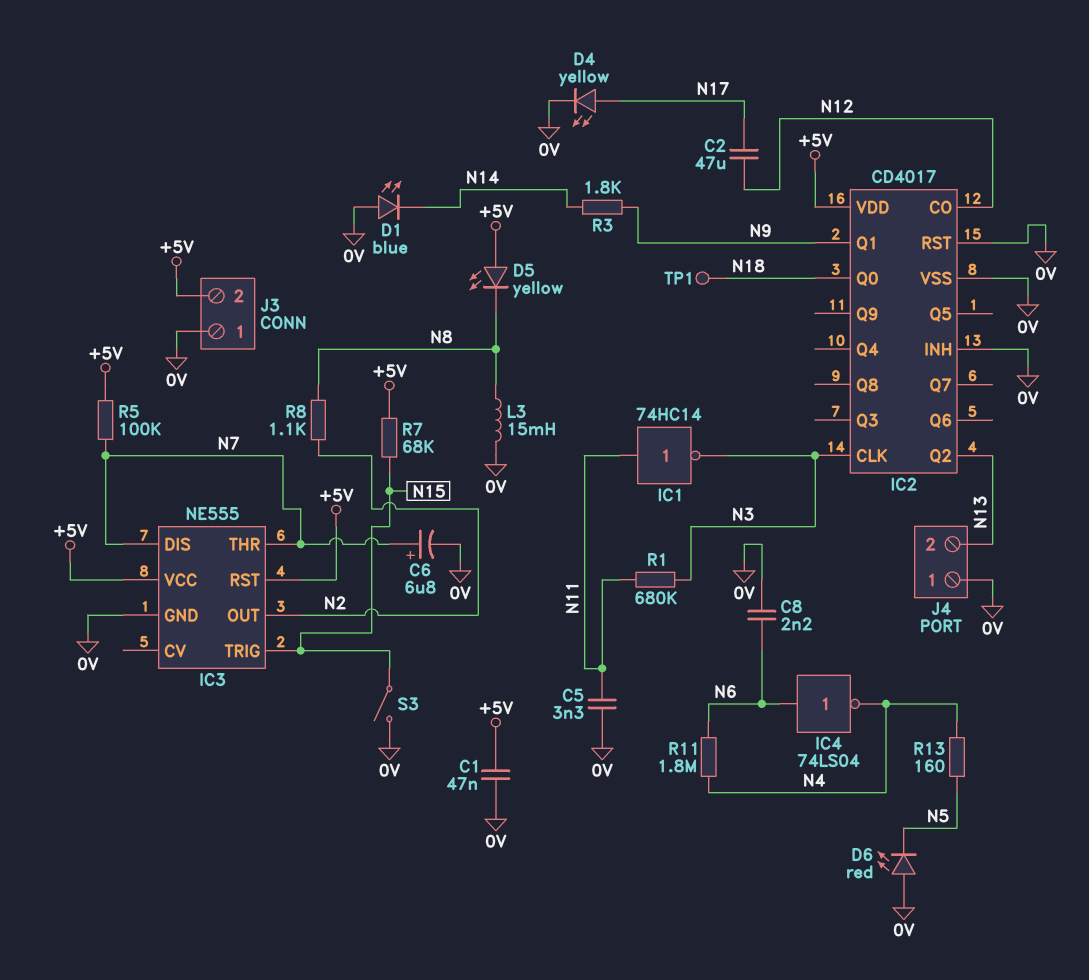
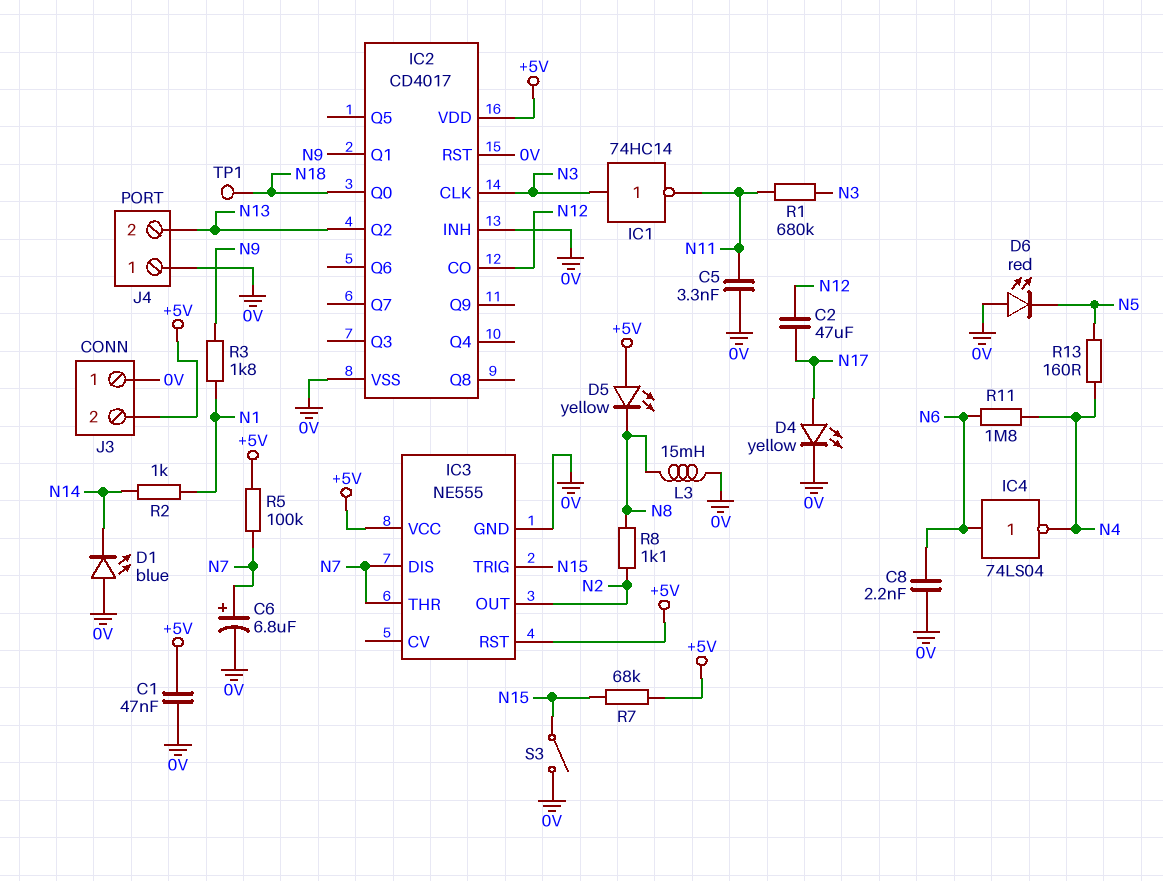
IC1: NOT 74HC14 (in N11, out N3) -> NOT 74HC14 (in N3, out N11)
R2: none -> 1k (N1, N14)
R3: 1.8k (N9, N14) -> 1.8k (N1, N9)

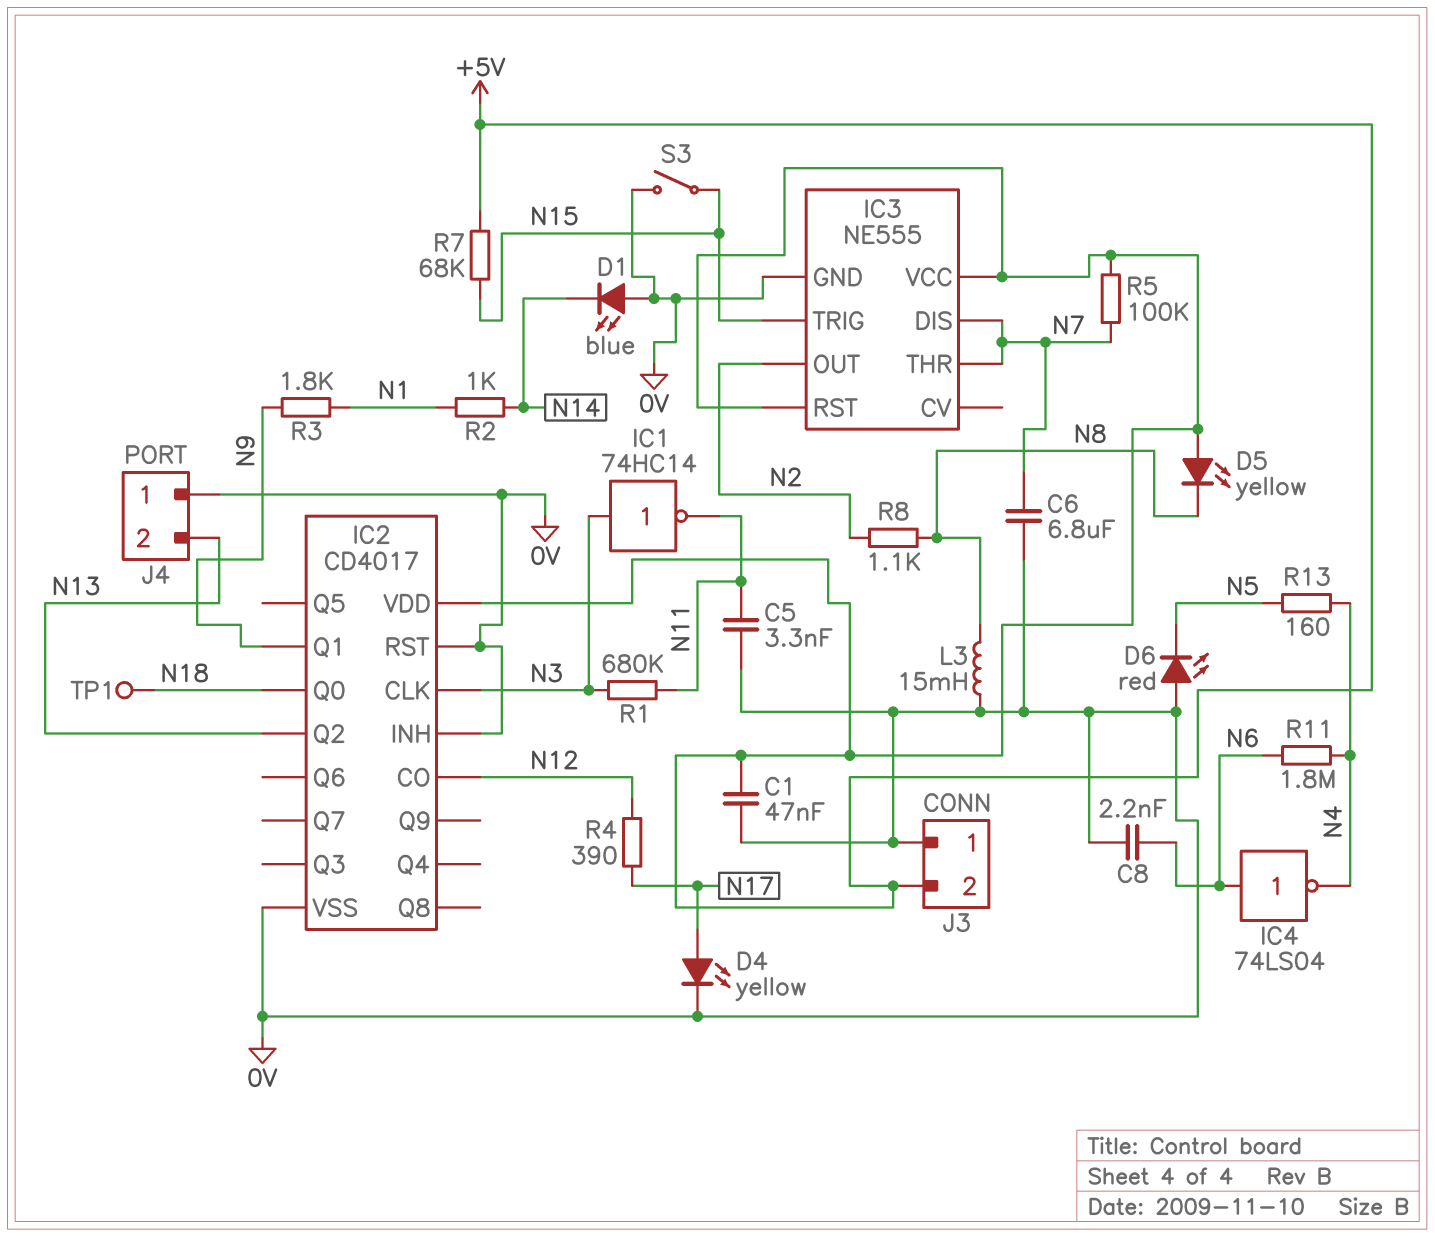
C2: 47uF (N12, N17) -> none
C6: 6.8uF (plus N7, minus 0V) -> 6.8uF (0V, N7)
R4: none -> 390 (N12, N17)

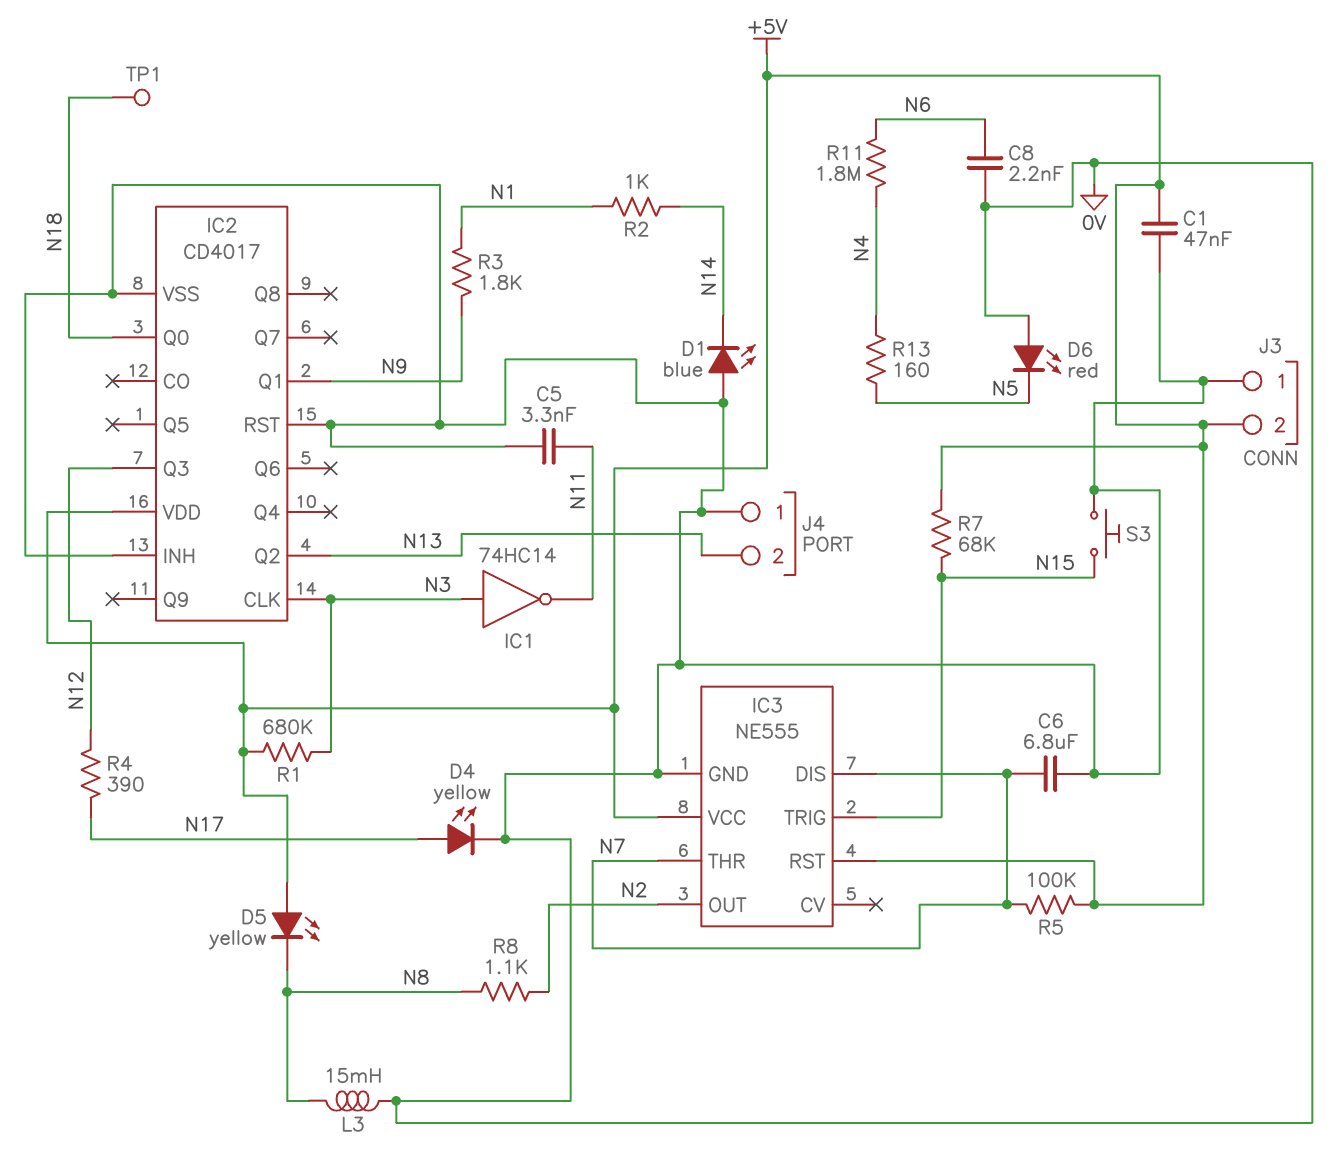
IC2 pin CO: N12 -> none
IC2 pin Q3: none -> N12
IC4: NOT 74LS04 (in N6, out N4) -> none
R1: 680k (N3, N11) -> 680k (+5V, N3)
S3: switch (0V, N15) -> button (0V, N15)

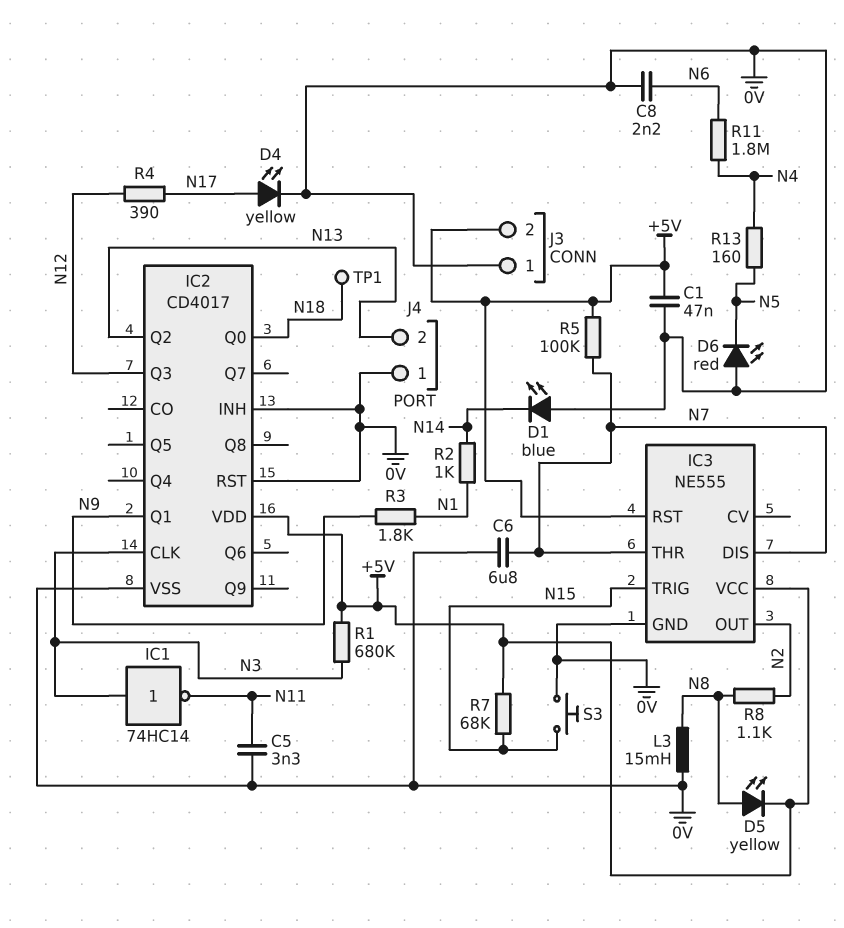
D5: LED yellow (A +5V, K N8) -> LED yellow (A N8, K +5V)

